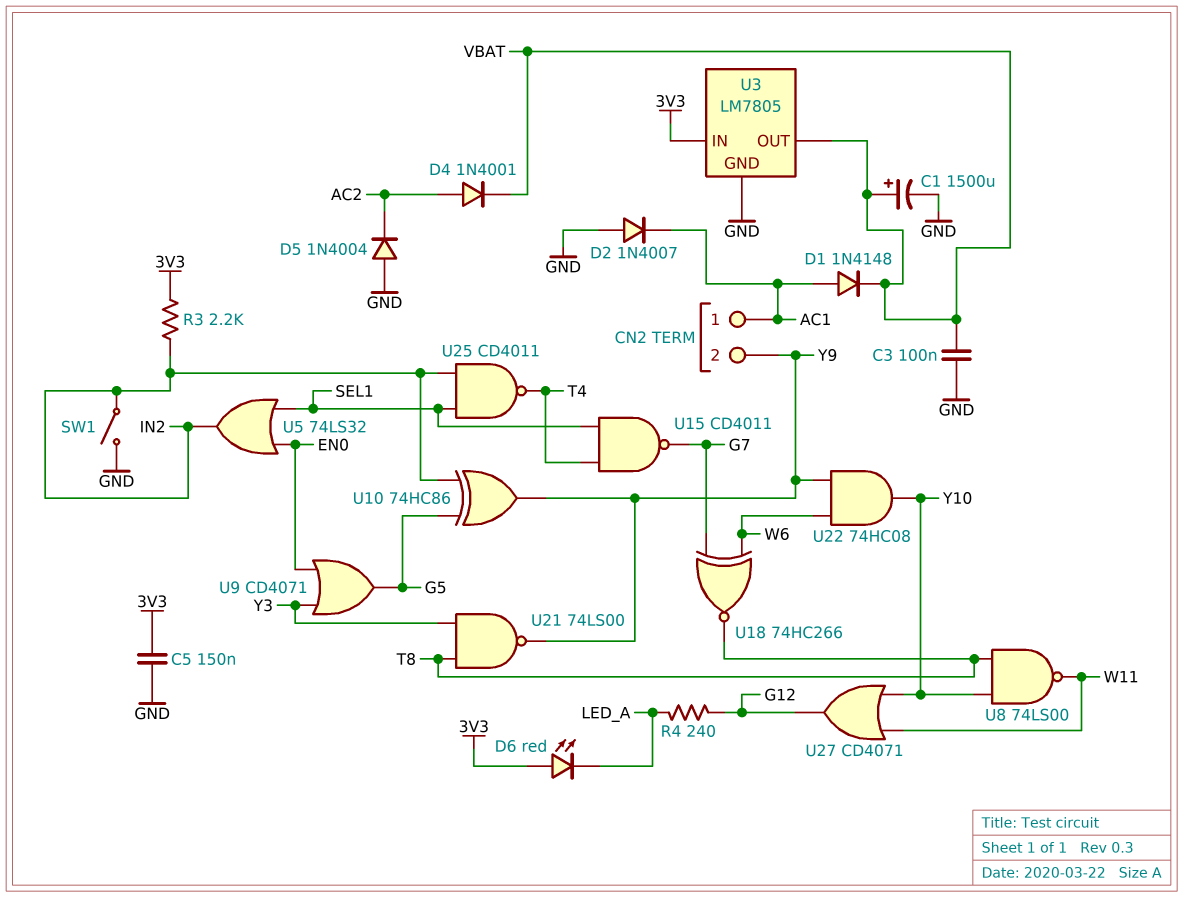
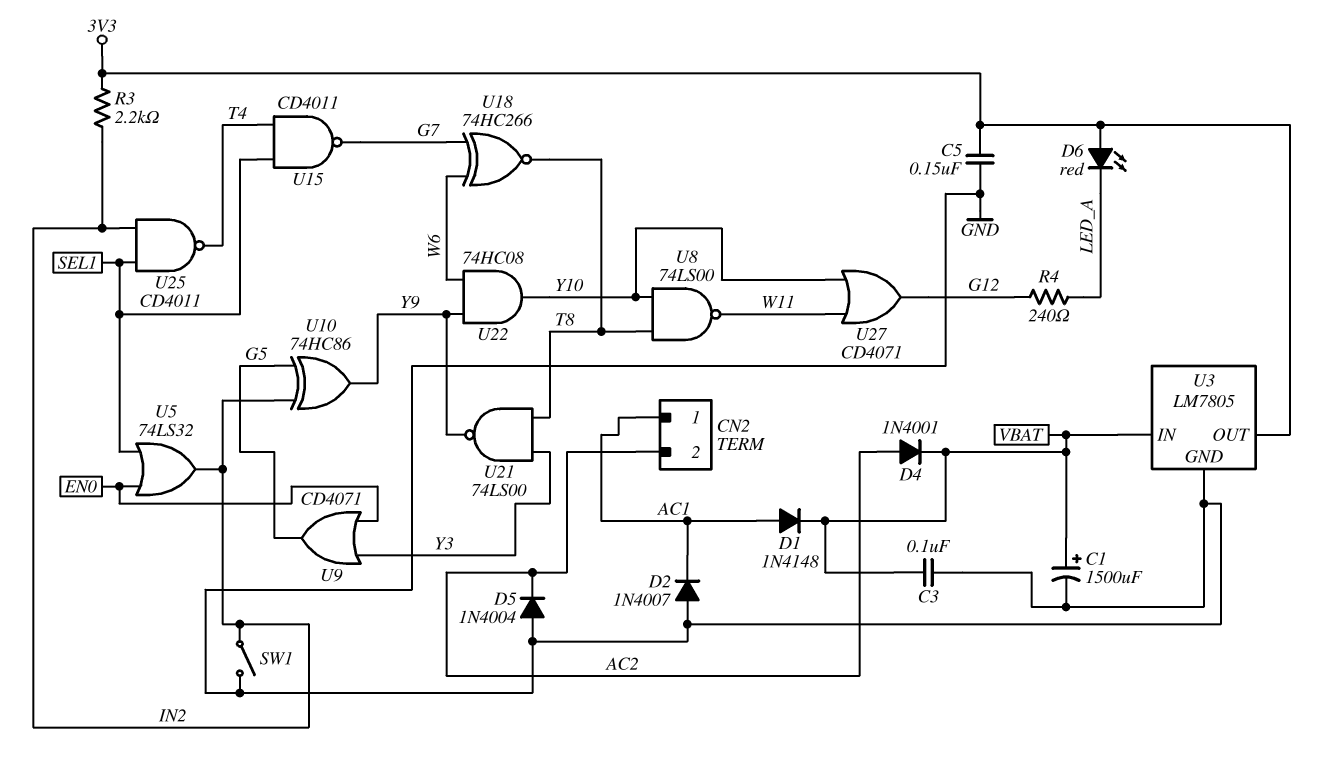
CN2 pin 2: Y9 -> AC2
U3 pin IN: 3V3 -> VBAT
U3 pin OUT: VBAT -> 3V3

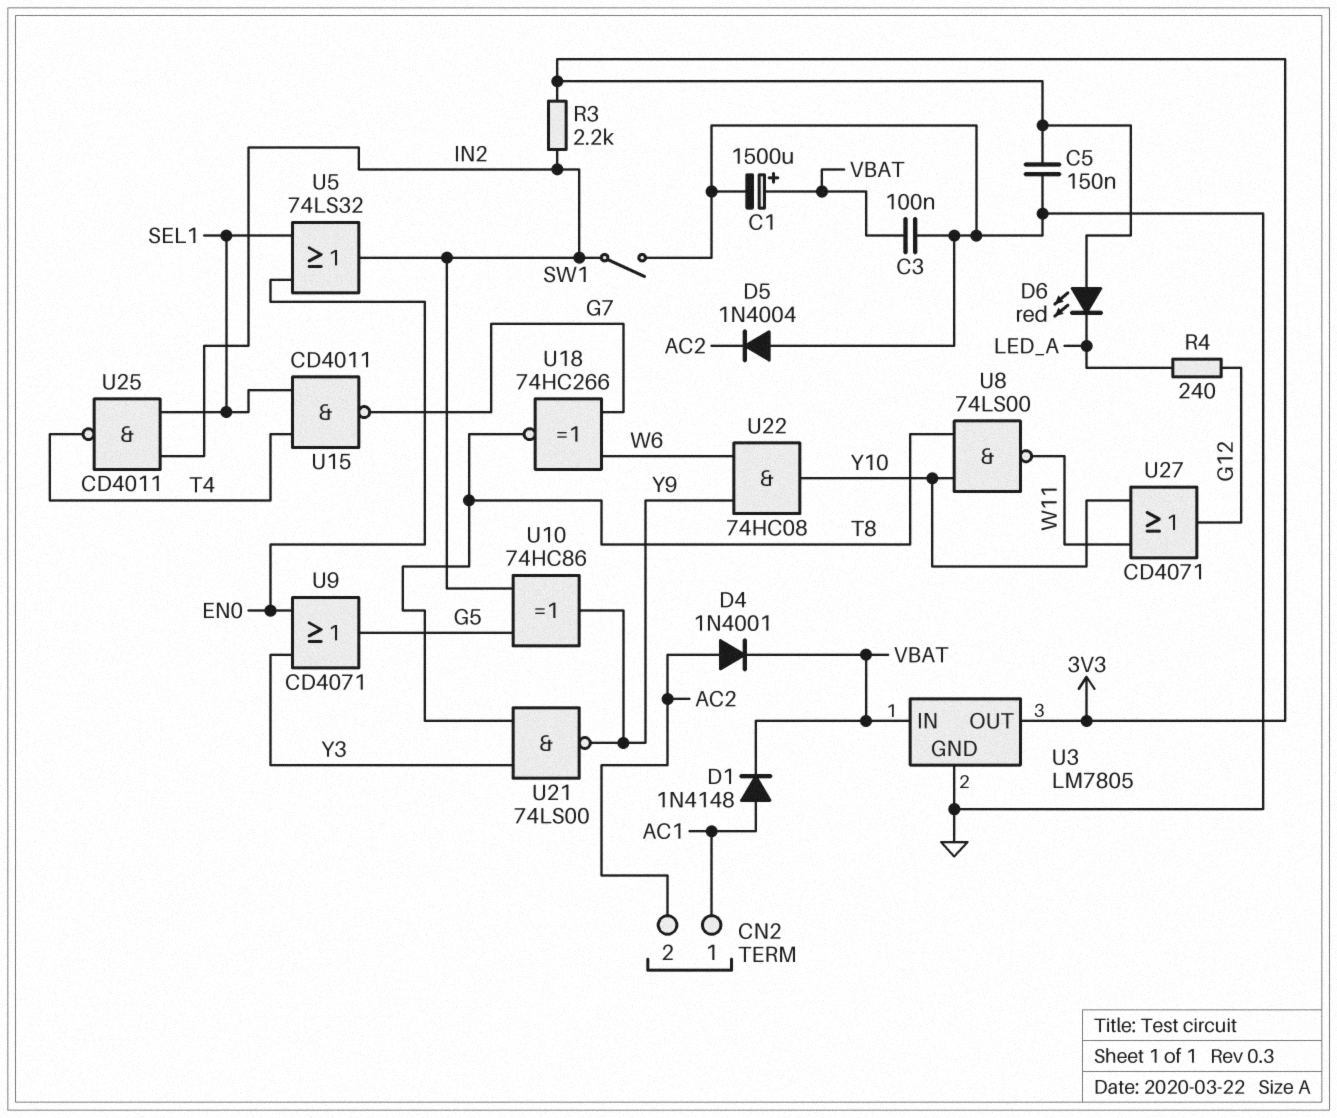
D2: diode 1N4007 (A GND, K AC1) -> none

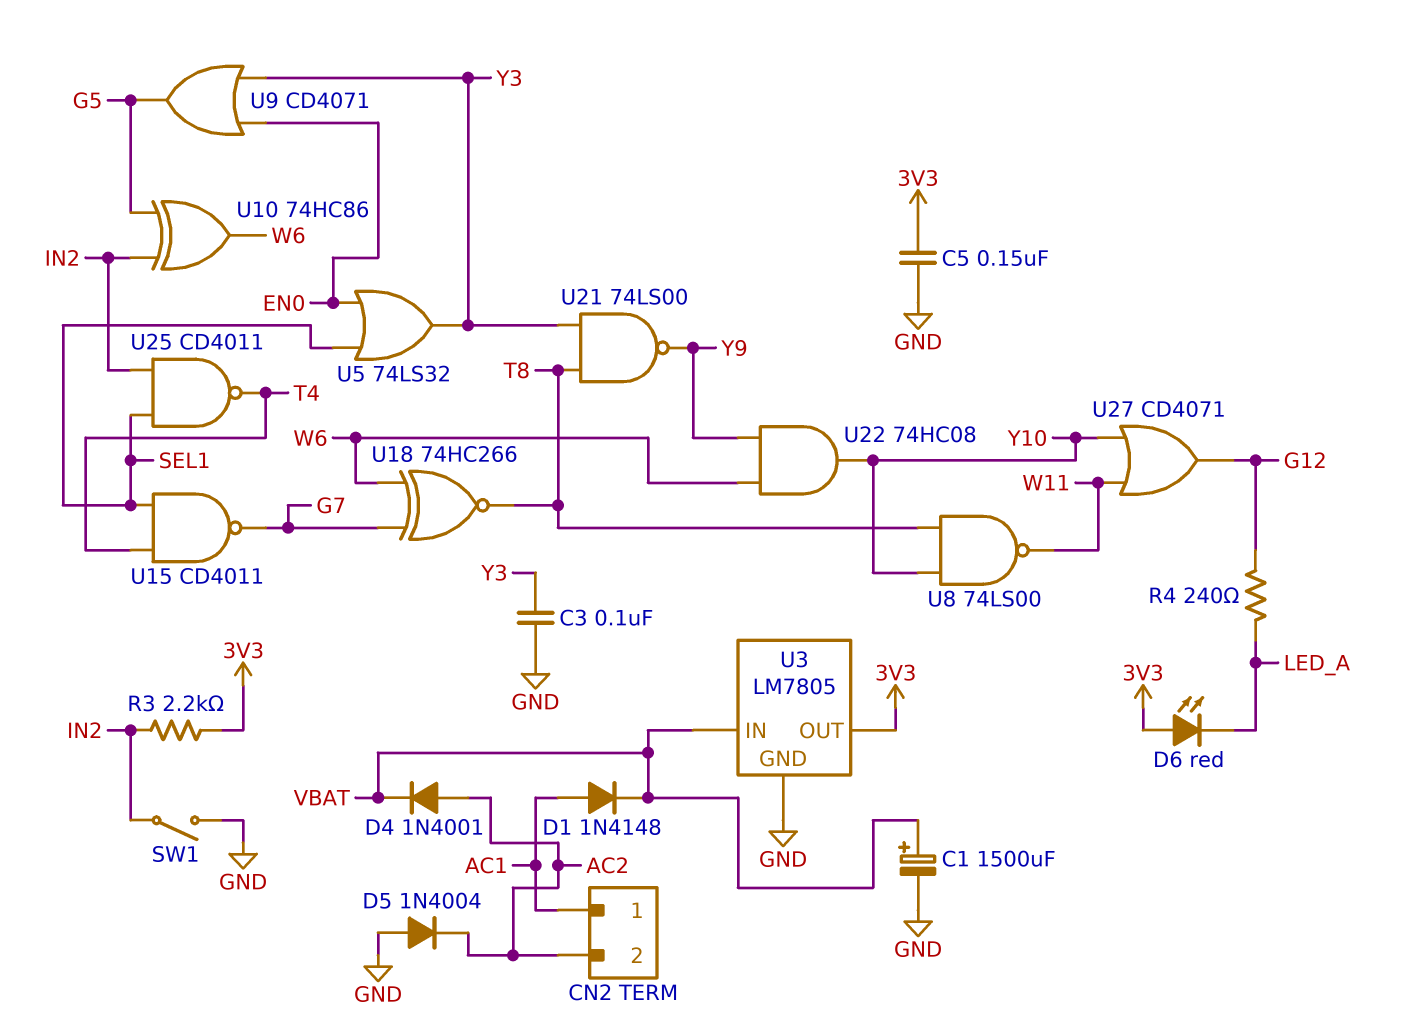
C3: 100nF (GND, VBAT) -> 100nF (GND, Y3)
U5: OR 74LS32 (in EN0, in SEL1, out IN2) -> OR 74LS32 (in EN0, in SEL1, out Y3)
U10: XOR 74HC86 (in G5, in IN2, out Y9) -> XOR 74HC86 (in G5, in IN2, out W6)

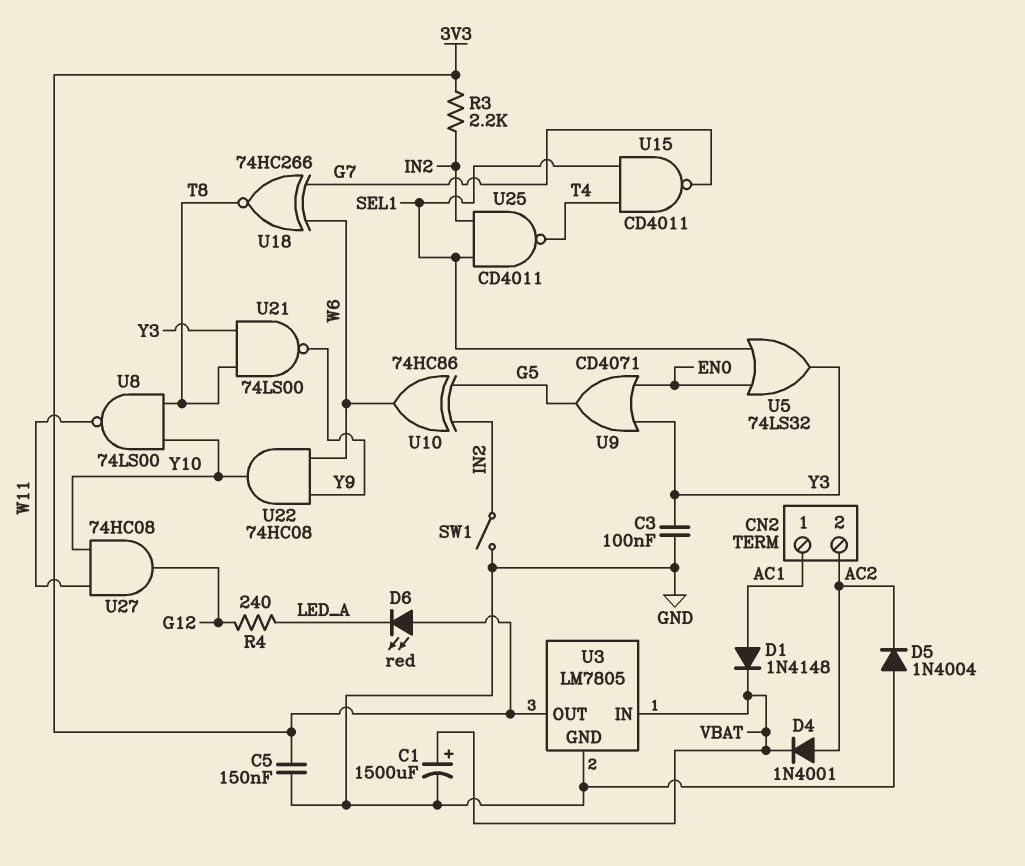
U27: OR CD4071 (in W11, in Y10, out G12) -> AND 74HC08 (in W11, in Y10, out G12)

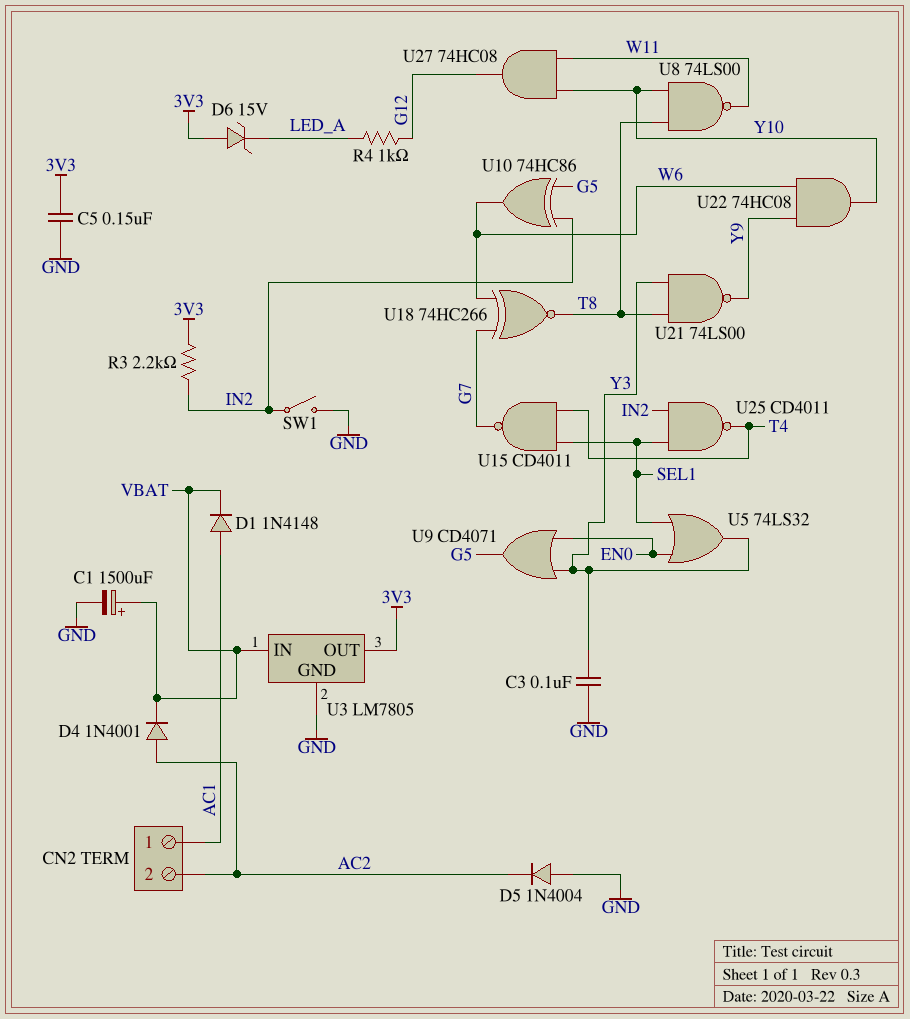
D6: LED red (A 3V3, K LED_A) -> zener 15V (A 3V3, K LED_A)
R4: 240 (G12, LED_A) -> 1k (G12, LED_A)

